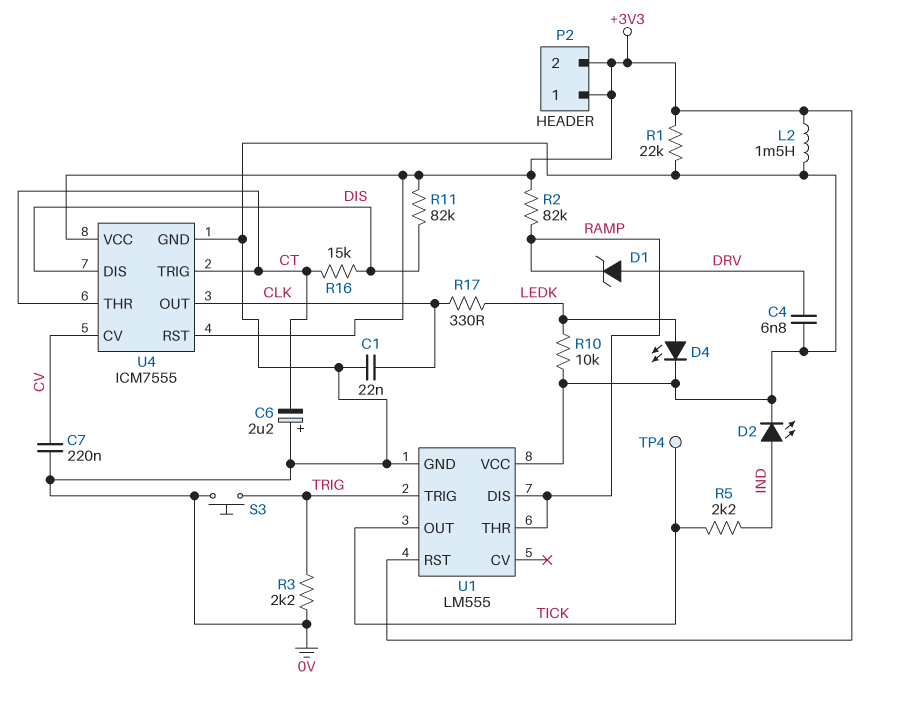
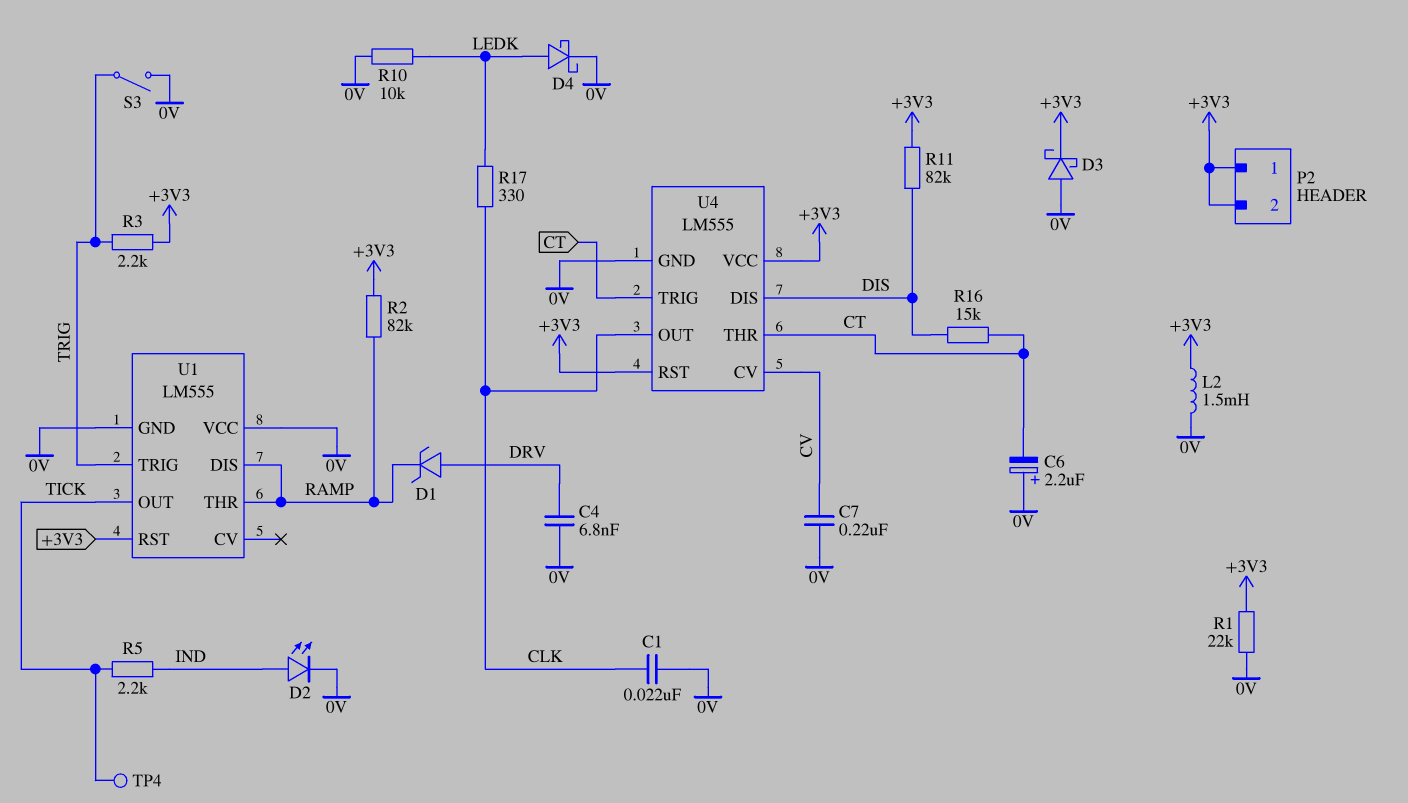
D3: none -> schottky (A 0V, K +3V3)
D4: LED (A LEDK, K 0V) -> schottky (A LEDK, K 0V)
R3: 2.2k (0V, TRIG) -> 2.2k (+3V3, TRIG)
S3: button (0V, TRIG) -> switch (0V, TRIG)
U4: ICM7555 -> LM555

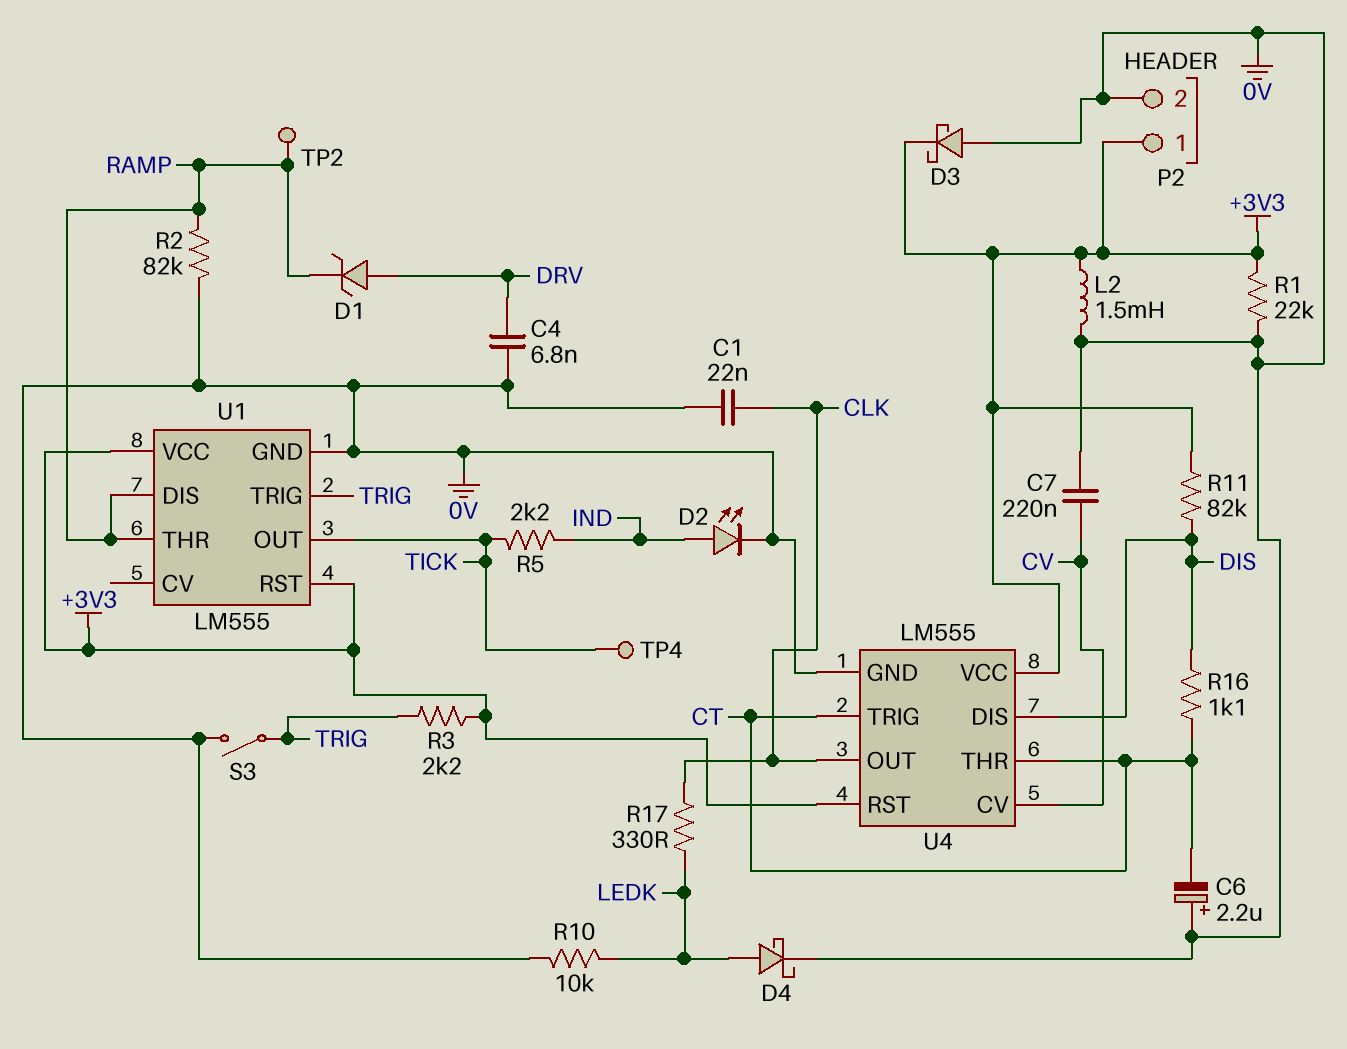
P2 pin 2: +3V3 -> 0V
R2: 82k (+3V3, RAMP) -> 82k (0V, RAMP)
R16: 15k (CT, DIS) -> 1.1k (CT, DIS)
TP2: none -> test point (RAMP)
U1 pin VCC: 0V -> +3V3

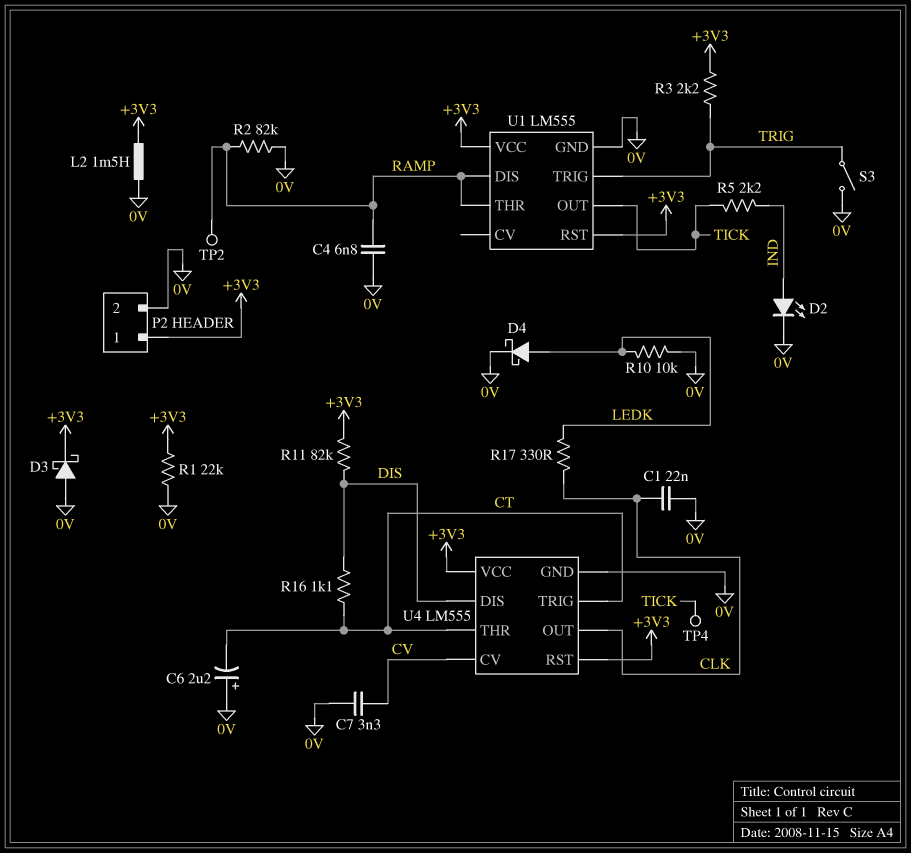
C4: 6.8nF (0V, DRV) -> 6.8nF (0V, RAMP)
C7: 220nF (0V, CV) -> 3.3nF (0V, CV)
D1: zener (A DRV, K RAMP) -> none

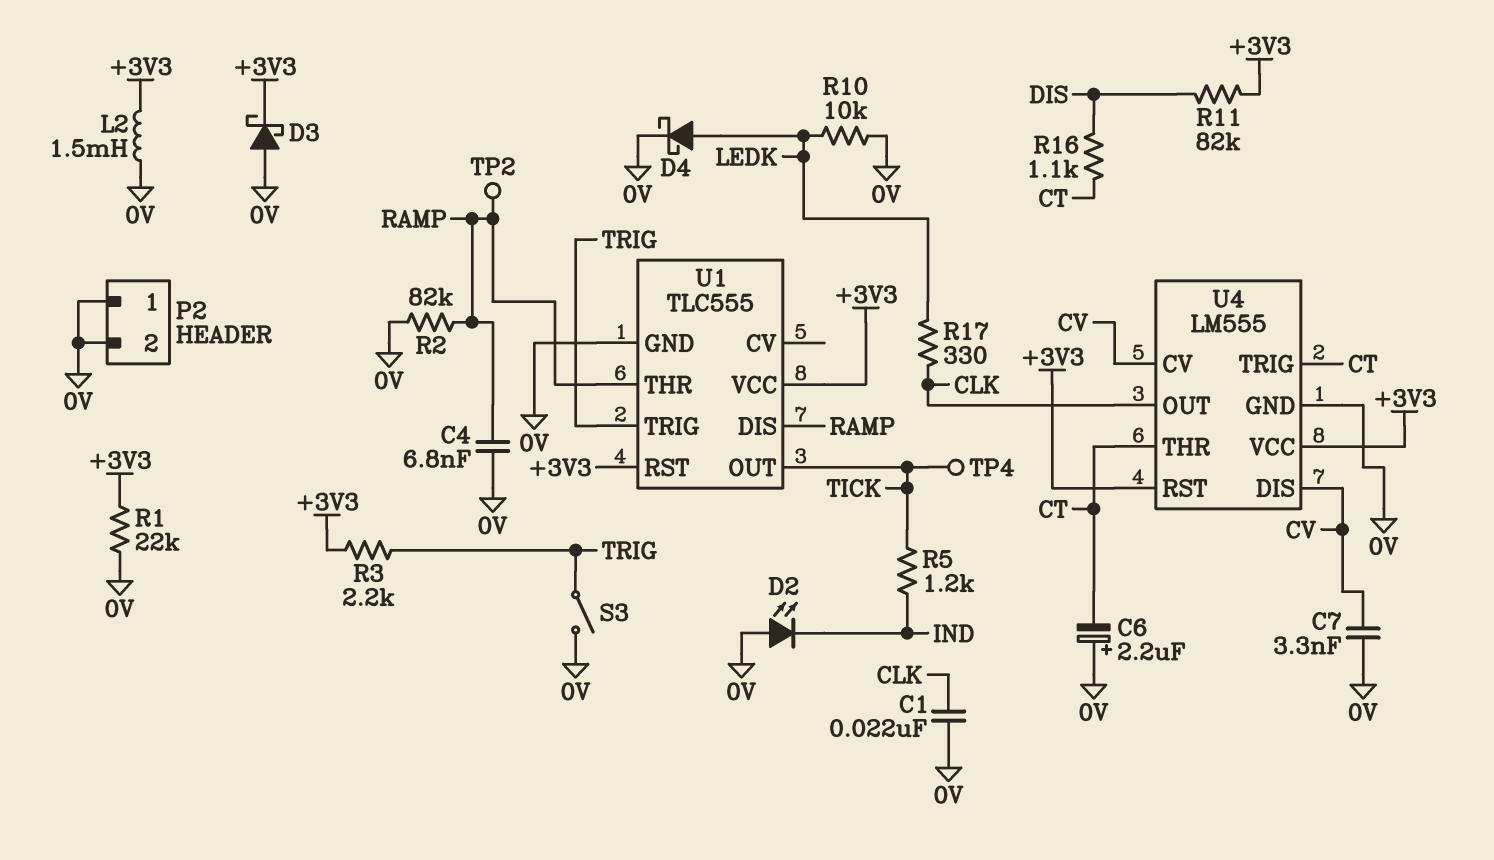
D2: LED (A IND, K 0V) -> LED (A 0V, K IND)
P2 pin 1: +3V3 -> 0V
R5: 2.2k (IND, TICK) -> 1.2k (IND, TICK)
U1: LM555 -> TLC555
U4 pin DIS: DIS -> CV

